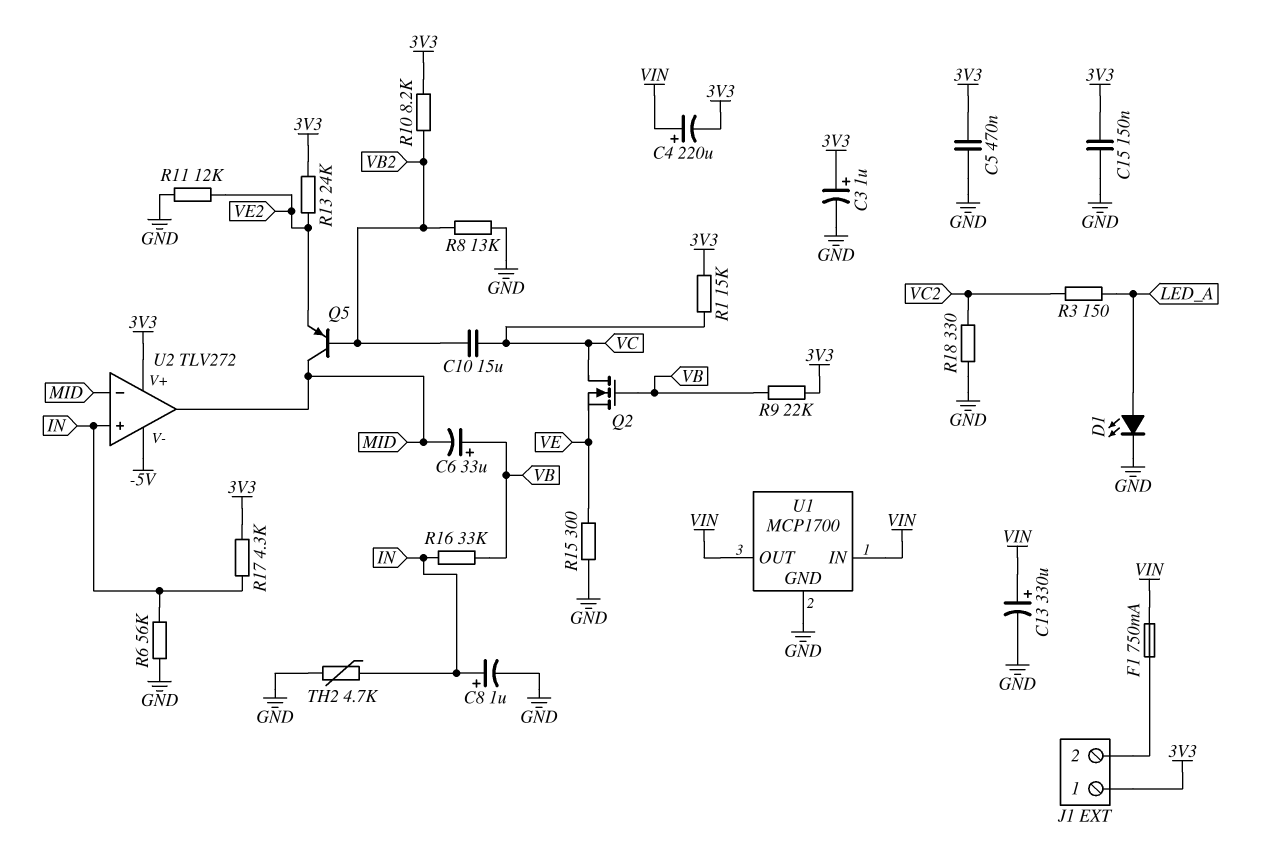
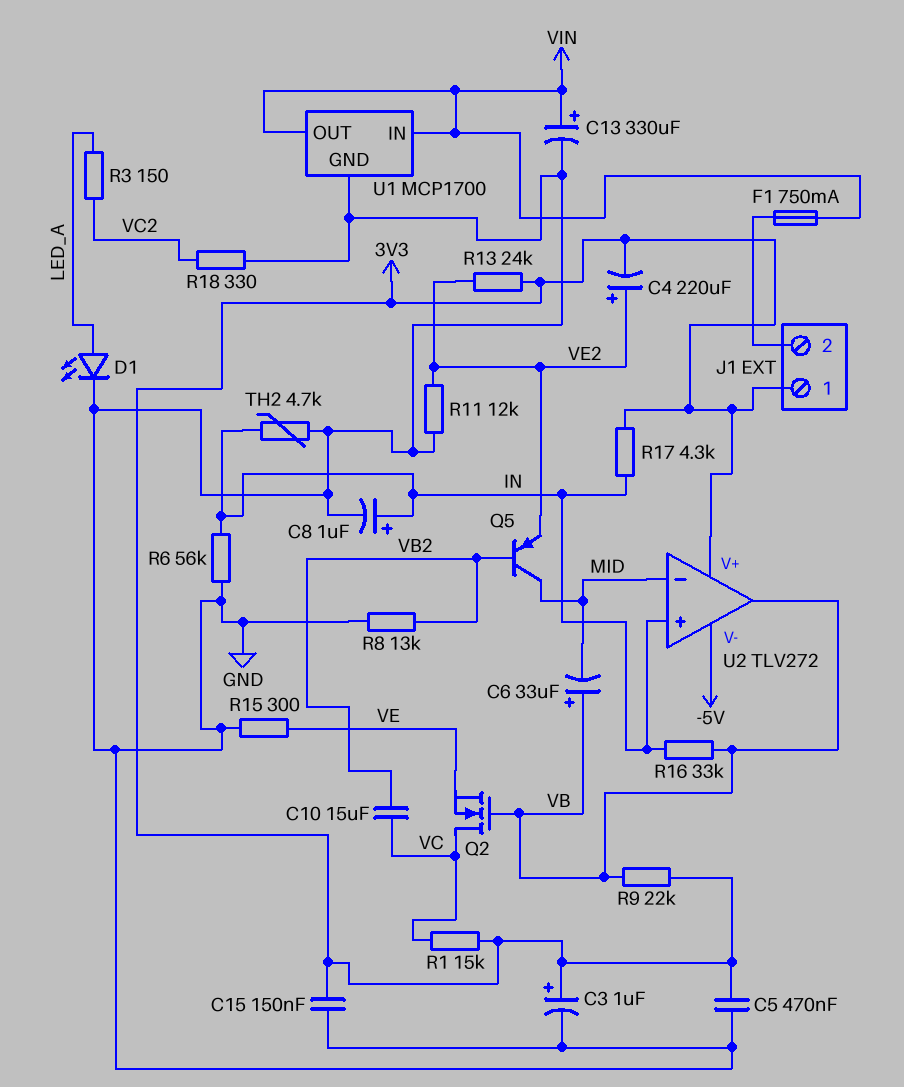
C4: 220uF (plus VIN, minus 3V3) -> 220uF (plus VE2, minus 3V3)
R10: 8.2k (3V3, VB2) -> none
U2 pin out: MID -> VB

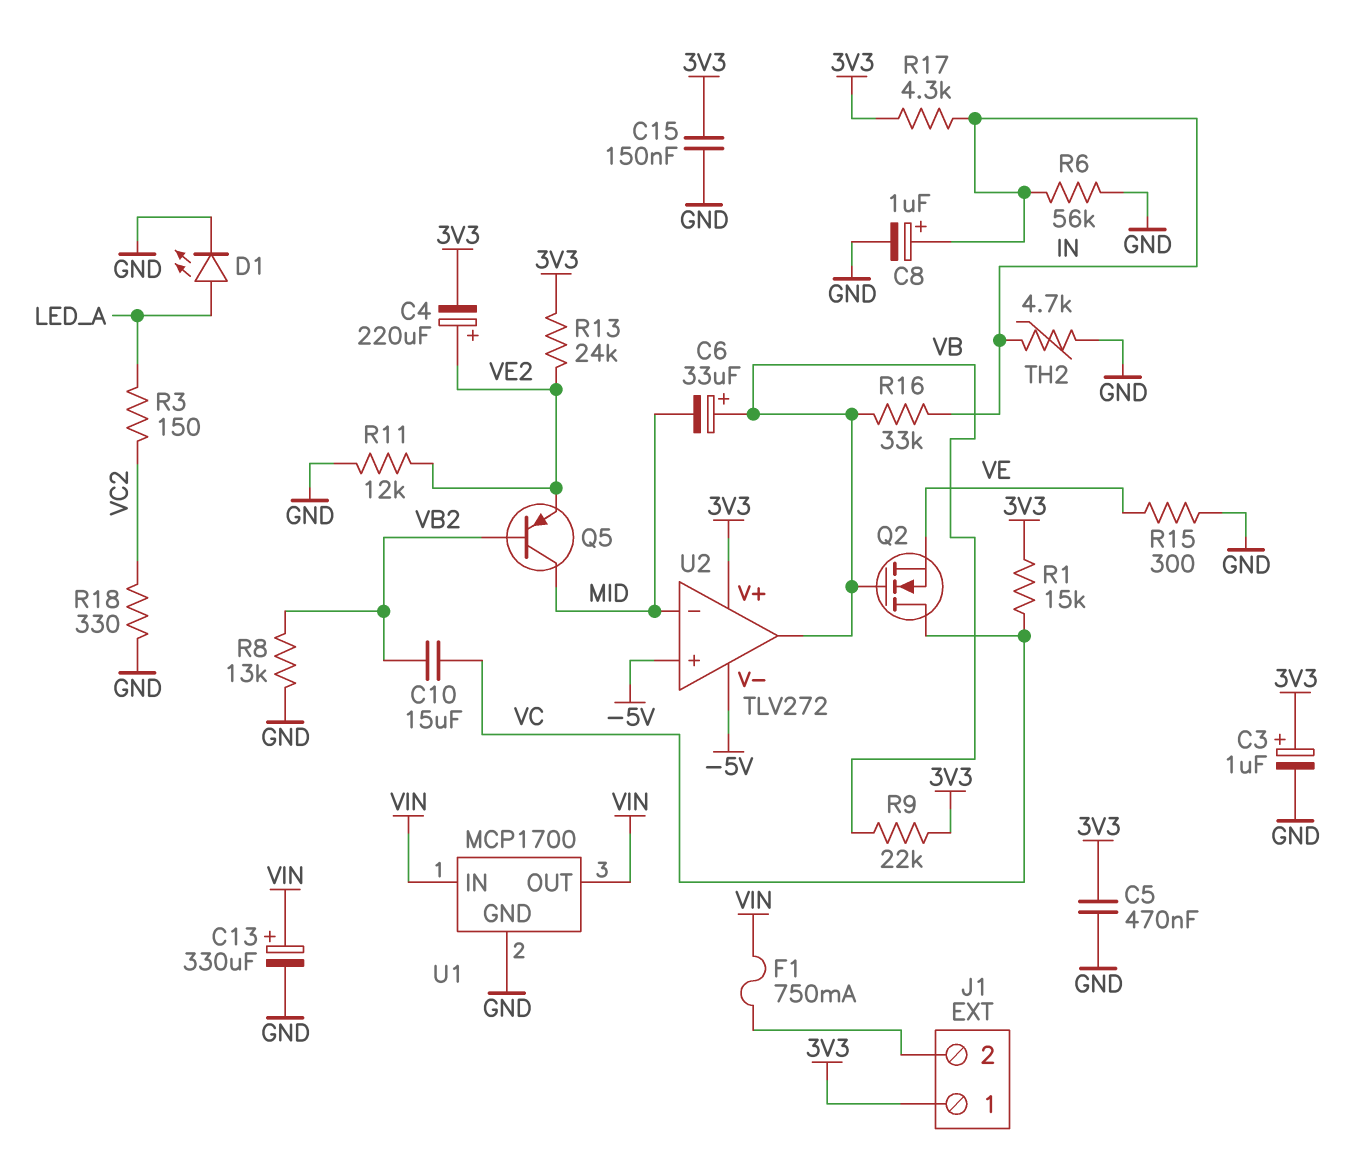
U2 pin in+: IN -> -5V

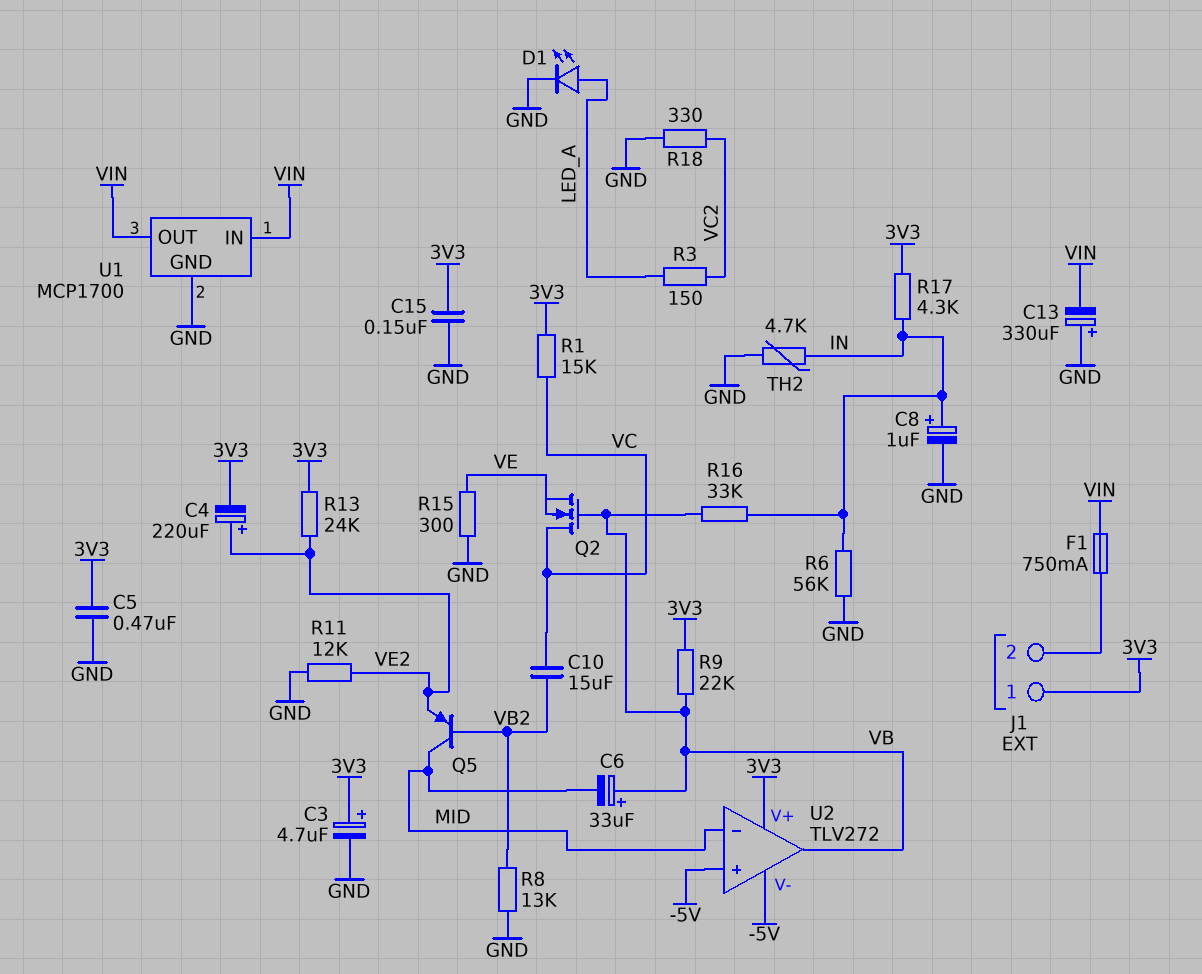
C3: 1uF (plus 3V3, minus GND) -> 4.7uF (plus 3V3, minus GND)
C13: 330uF (plus VIN, minus GND) -> 330uF (plus GND, minus VIN)

